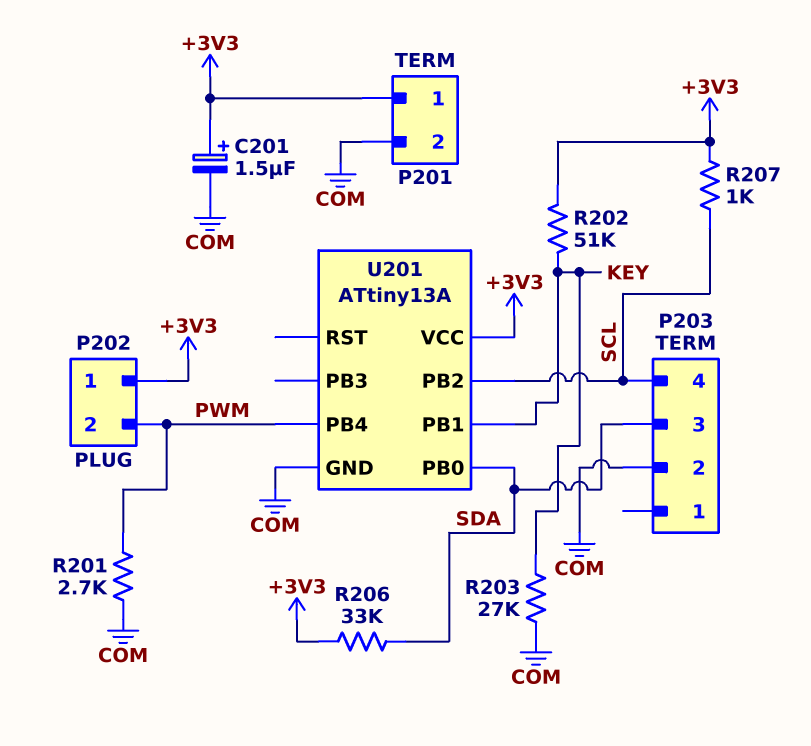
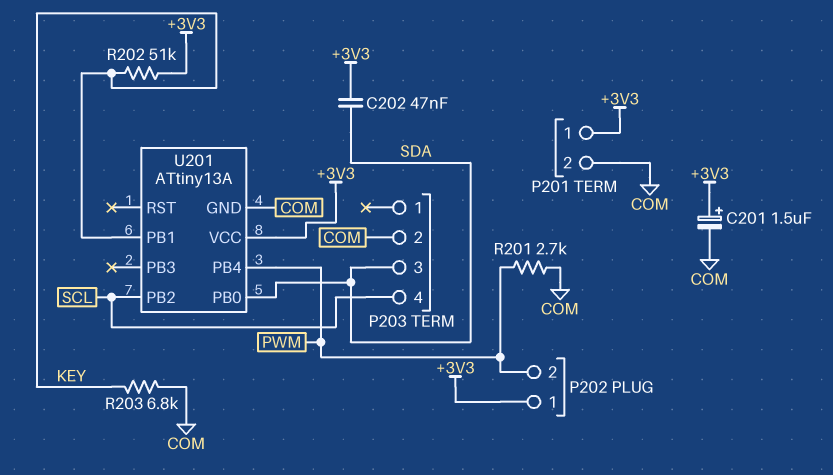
C202: none -> 47nF (+3V3, SDA)
R203: 27k (COM, KEY) -> 6.8k (COM, KEY)
R206: 33k (+3V3, SDA) -> none
R207: 1k (+3V3, SCL) -> none

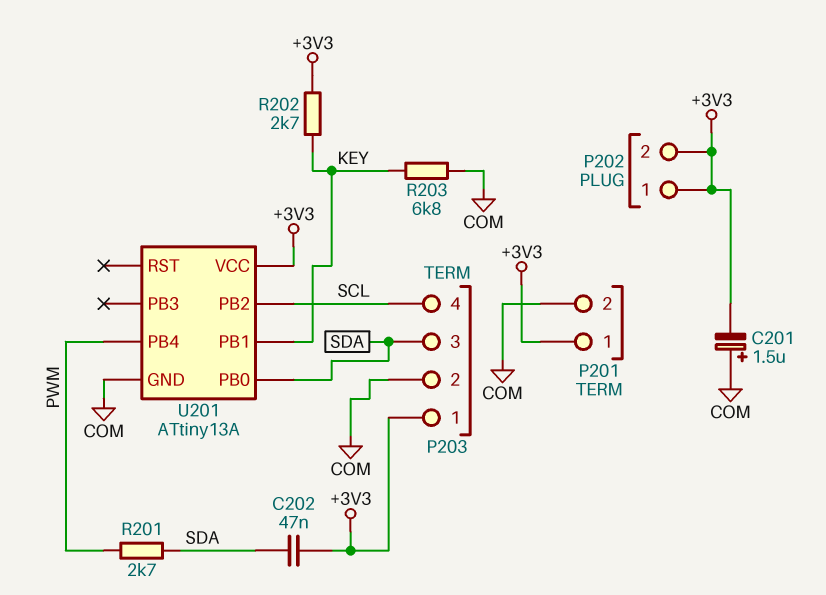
C201: 1.5uF (plus +3V3, minus COM) -> 1.5uF (plus COM, minus +3V3)
P202 pin 2: PWM -> +3V3
P203 pin 1: none -> +3V3
R201: 2.7k (COM, PWM) -> 2.7k (PWM, SDA)
R202: 51k (+3V3, KEY) -> 2.7k (+3V3, KEY)

